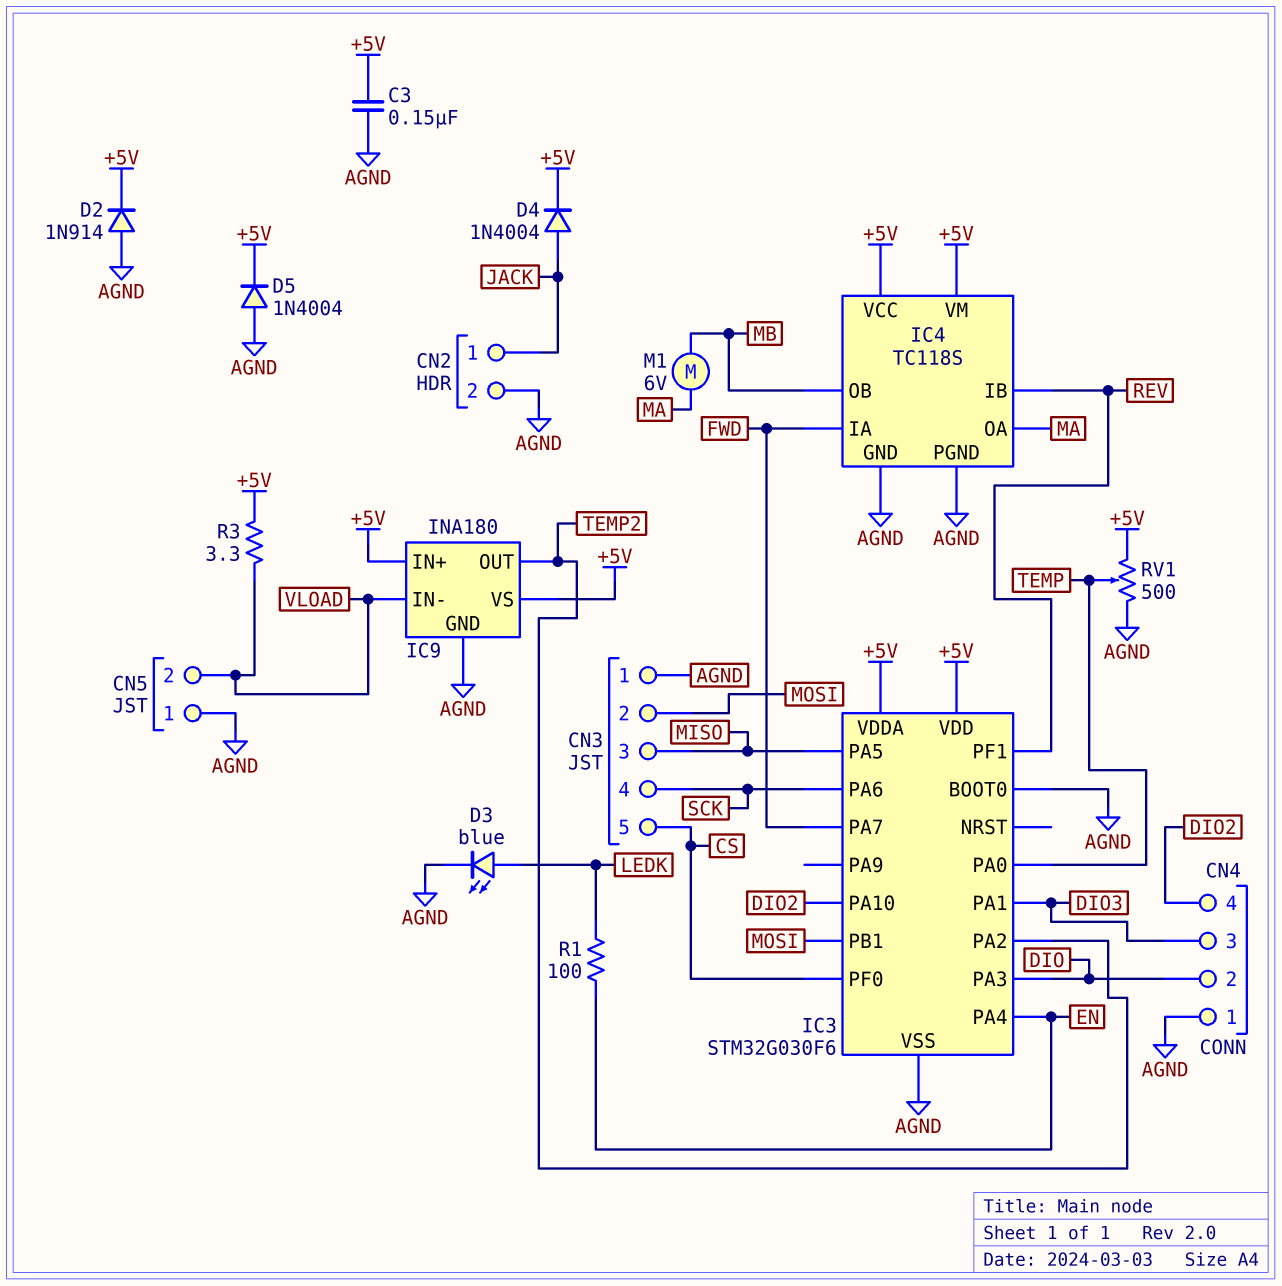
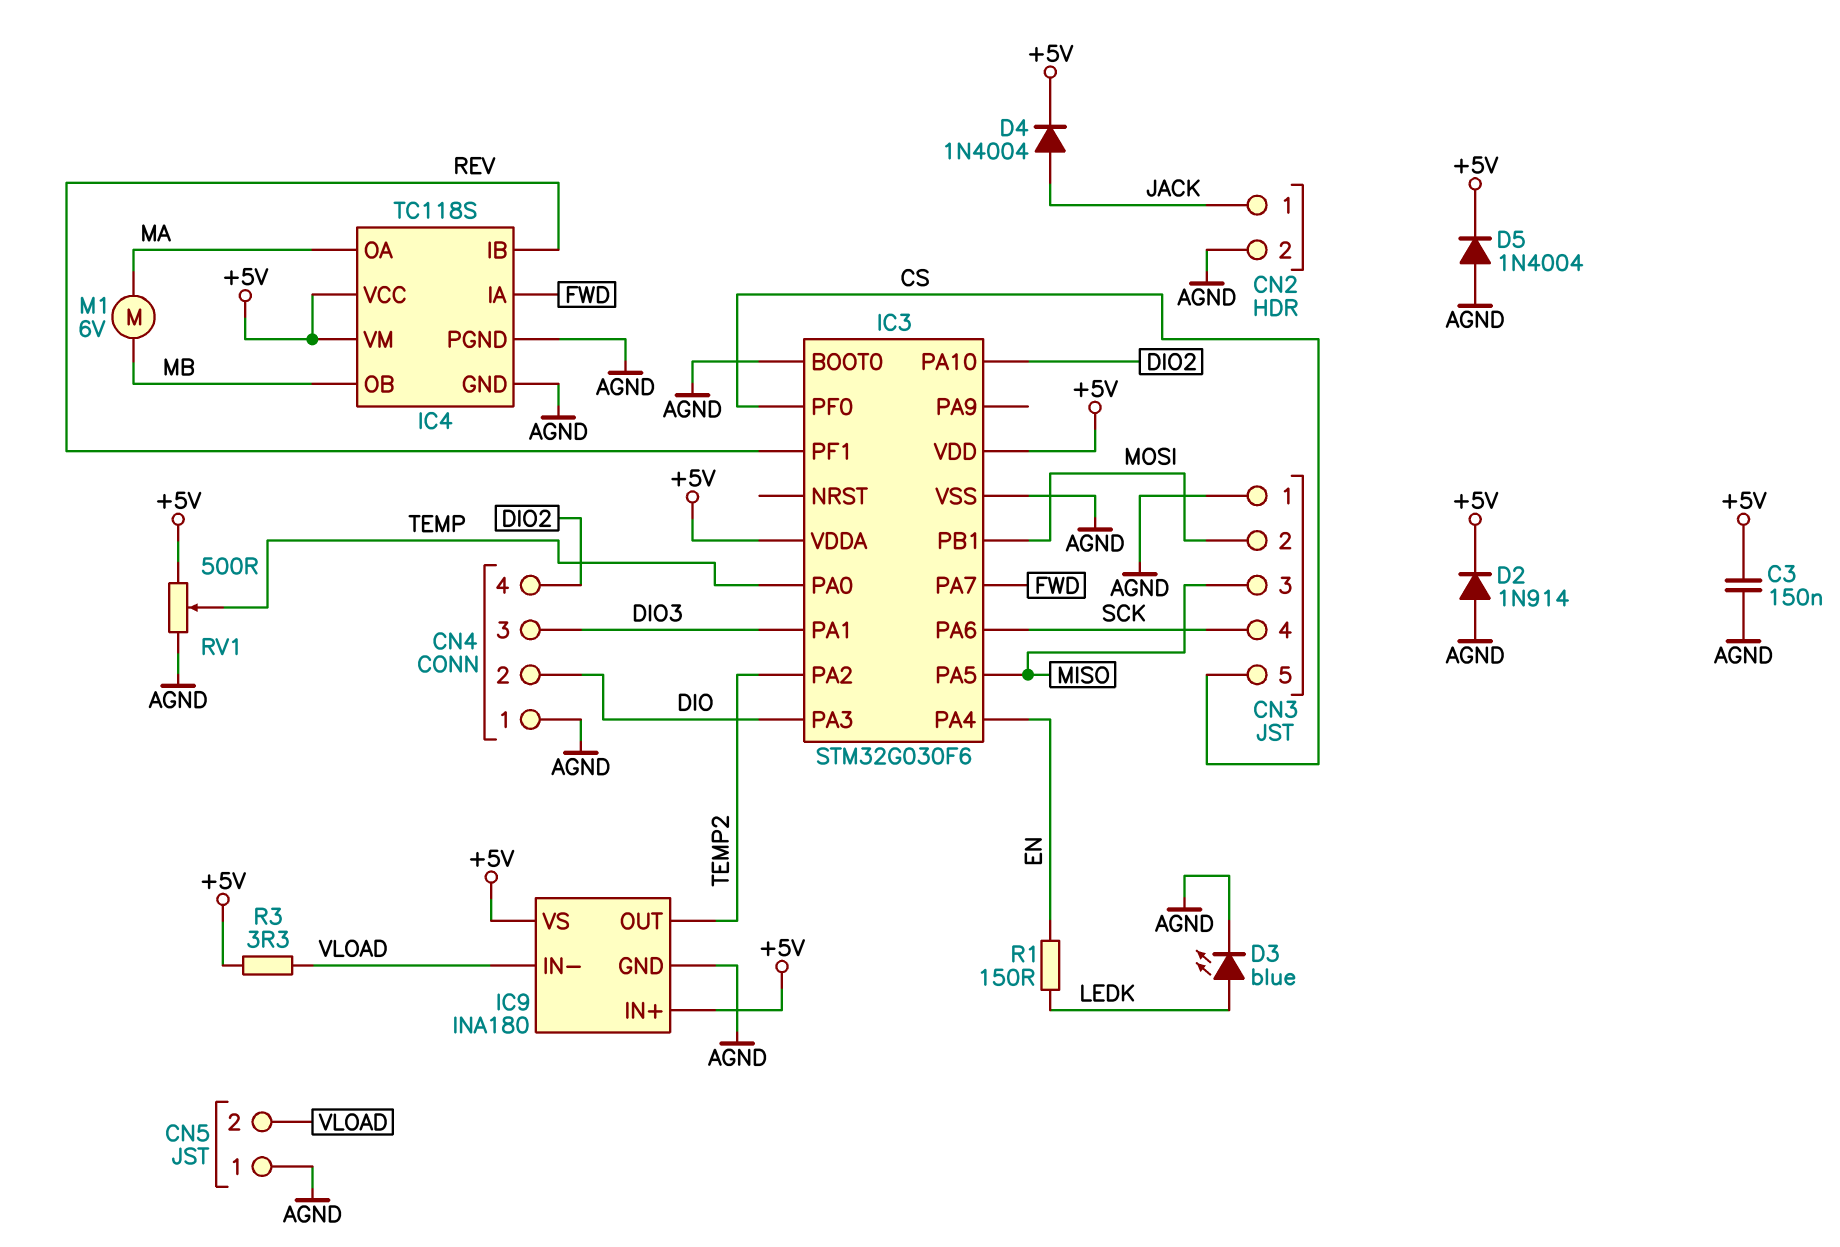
R1: 100 (EN, LEDK) -> 150 (EN, LEDK)

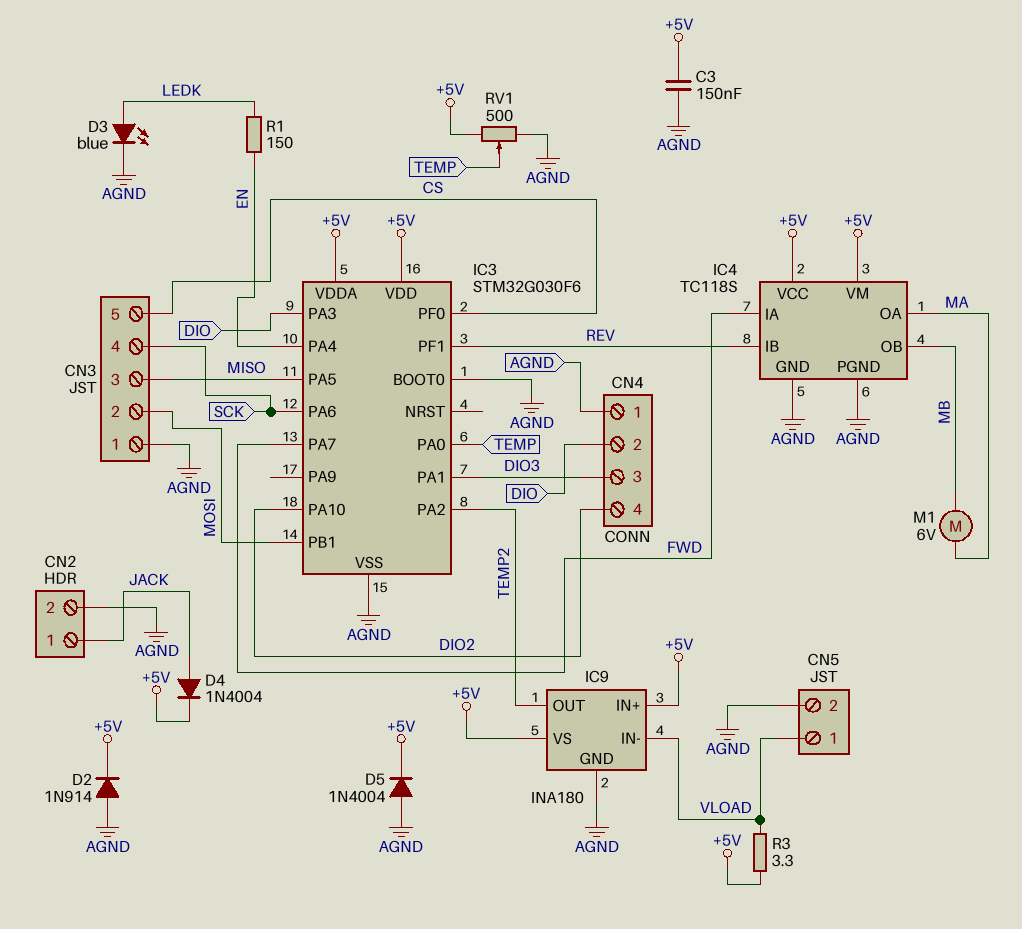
CN5 pin 1: AGND -> VLOAD
CN5 pin 2: VLOAD -> AGND

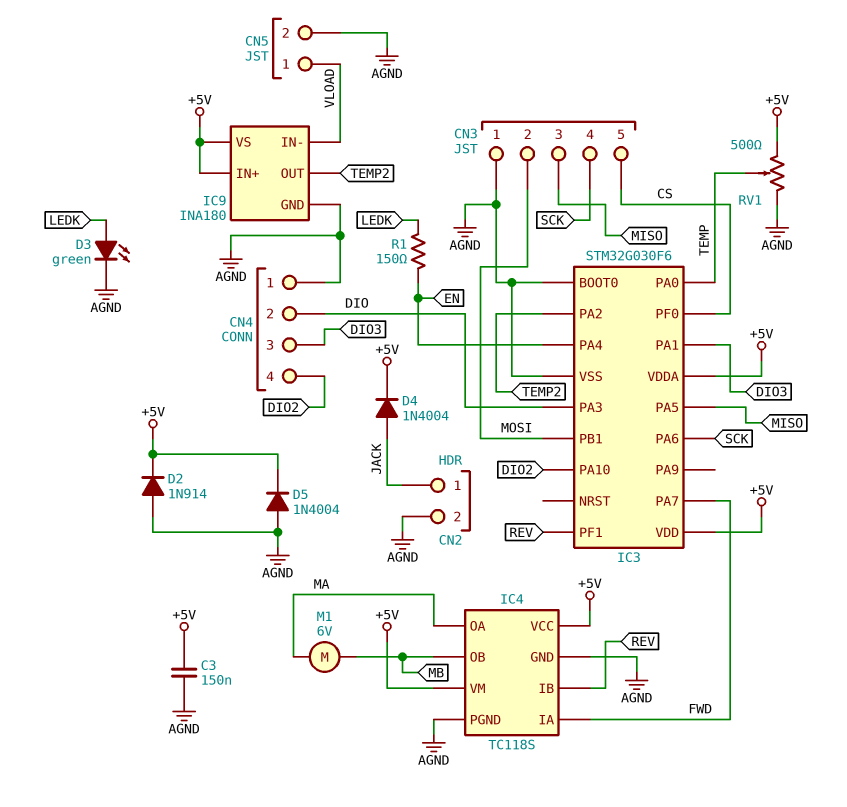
D3: LED blue (A LEDK, K AGND) -> LED green (A LEDK, K AGND)
R3: 3.3 (+5V, VLOAD) -> none

